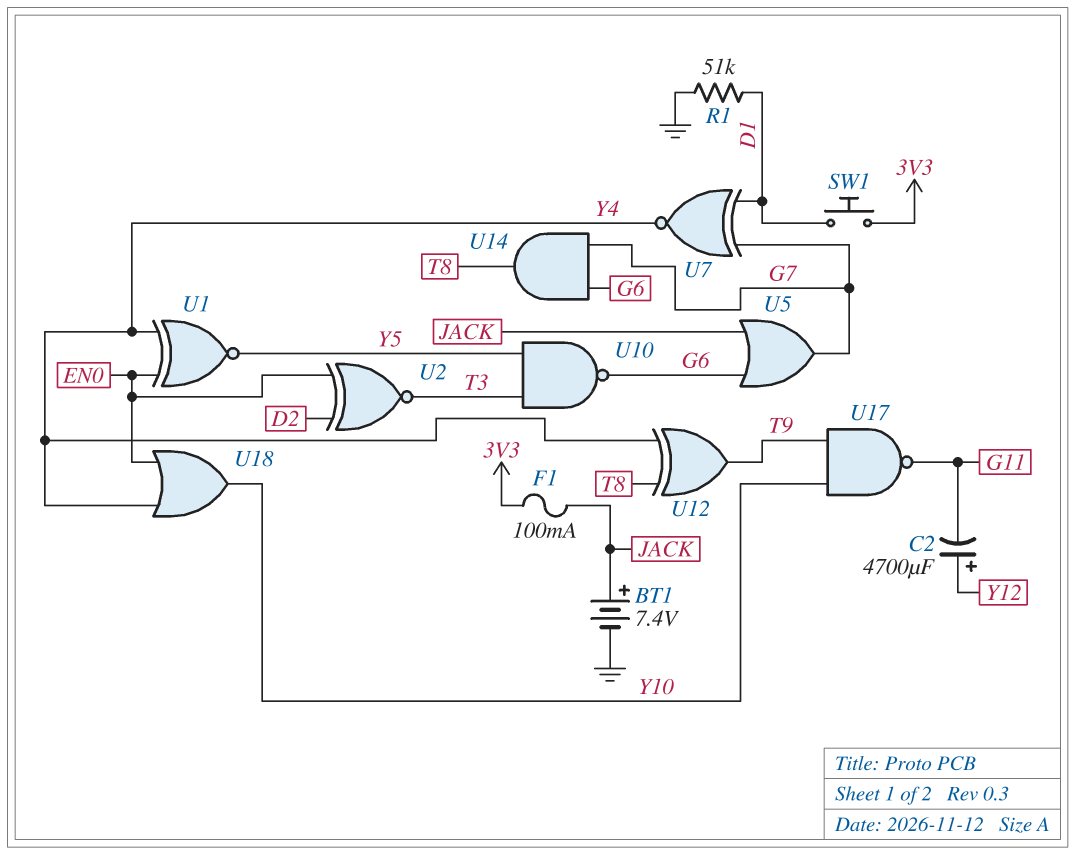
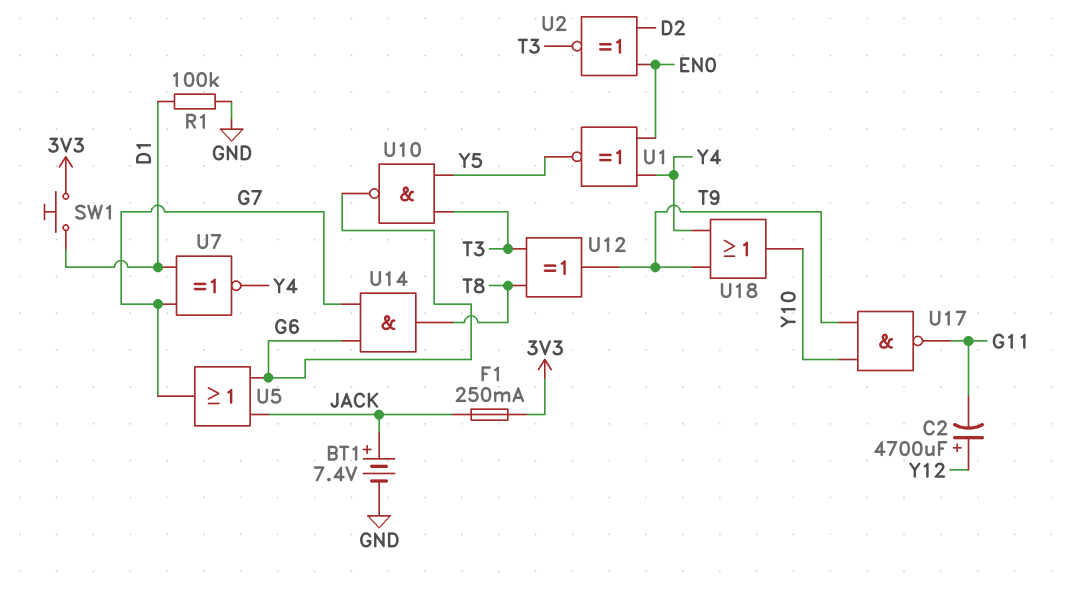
F1: 100mA (3V3, JACK) -> 250mA (3V3, JACK)
R1: 51k (D1, GND) -> 100k (D1, GND)
U12: XOR (in T8, in Y4, out T9) -> XOR (in T3, in T8, out T9)
U18: OR (in EN0, in Y4, out Y10) -> OR (in T9, in Y4, out Y10)

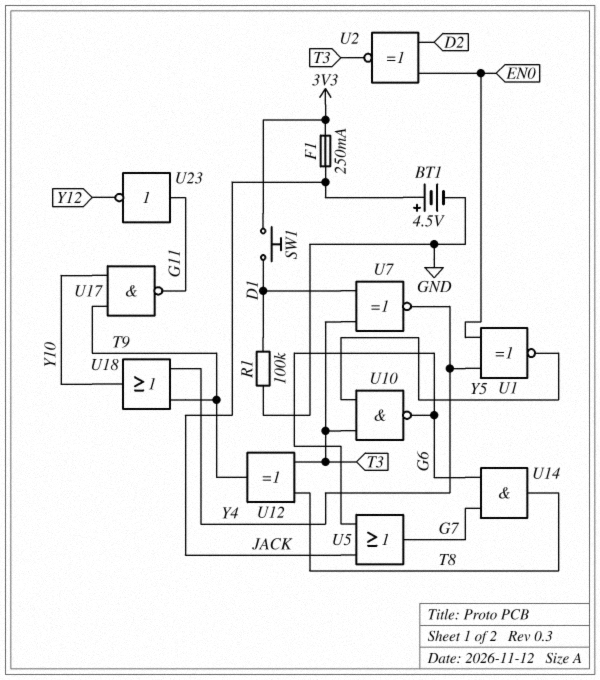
BT1: 7.4V (plus JACK, minus GND) -> 4.5V (plus JACK, minus GND)
C2: 4700uF (plus Y12, minus G11) -> none
U7: XNOR (in D1, in G7, out Y4) -> XNOR (in D1, in T3, out Y4)
U23: none -> NOT (in G11, out Y12)

